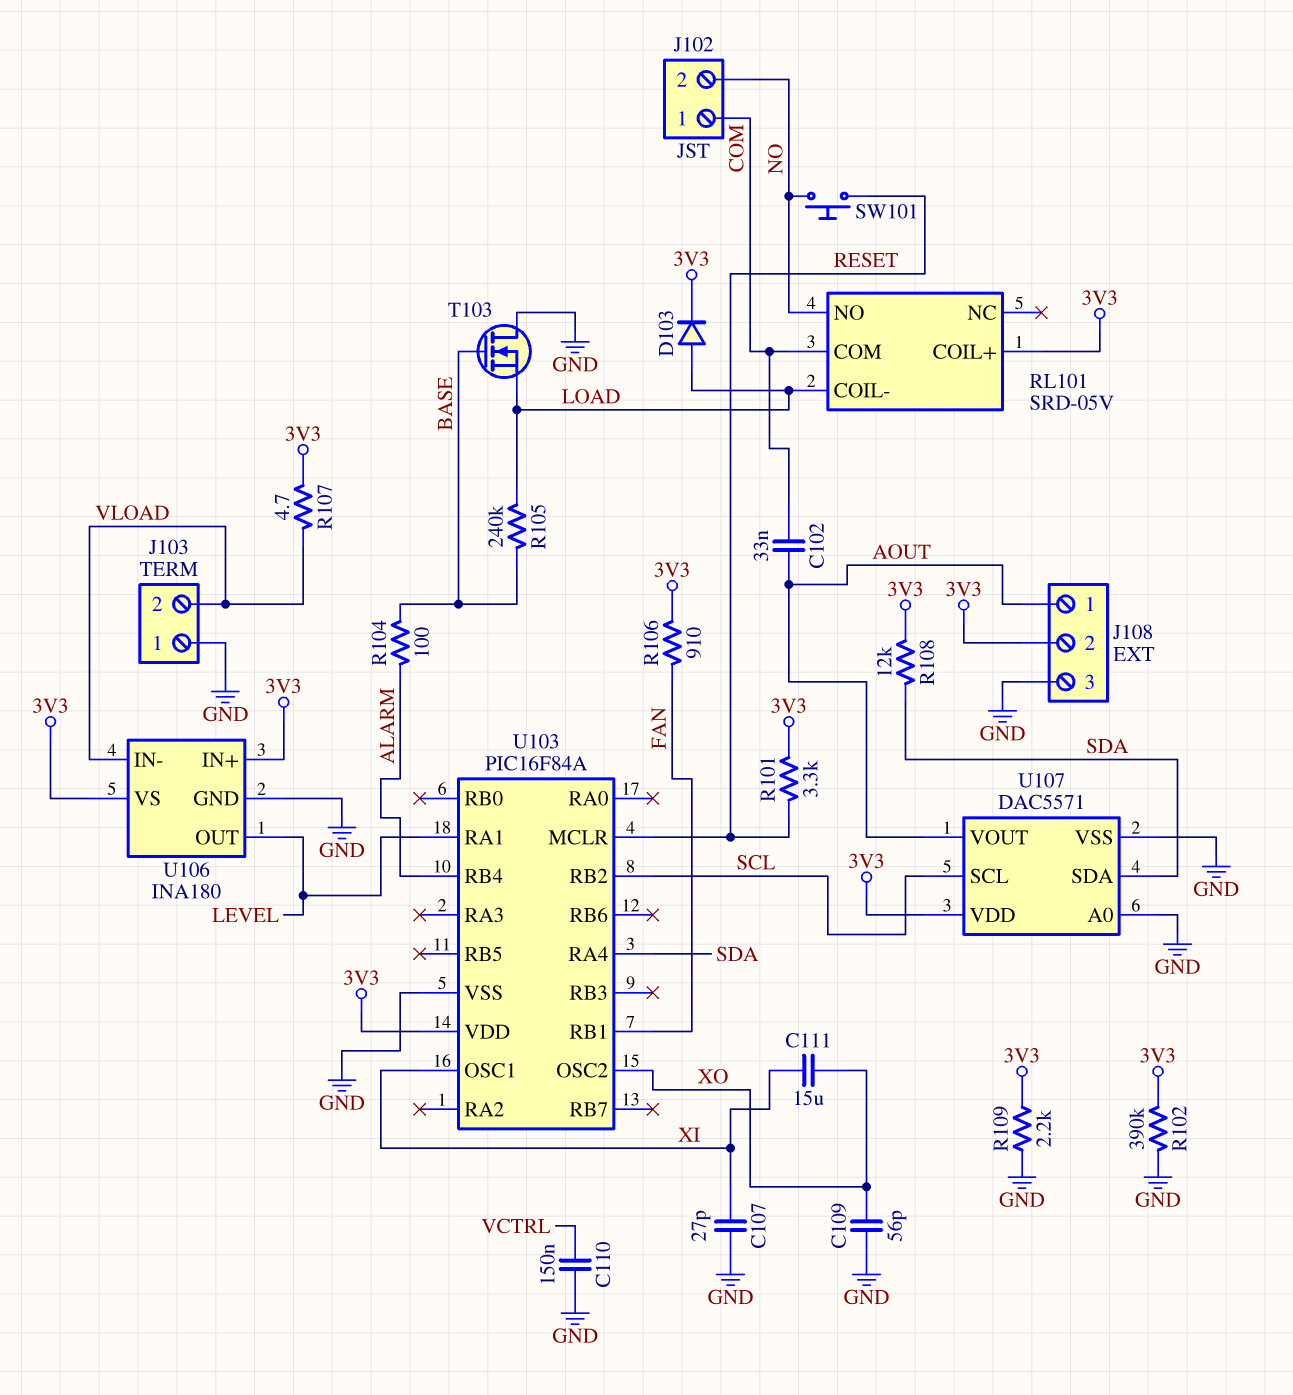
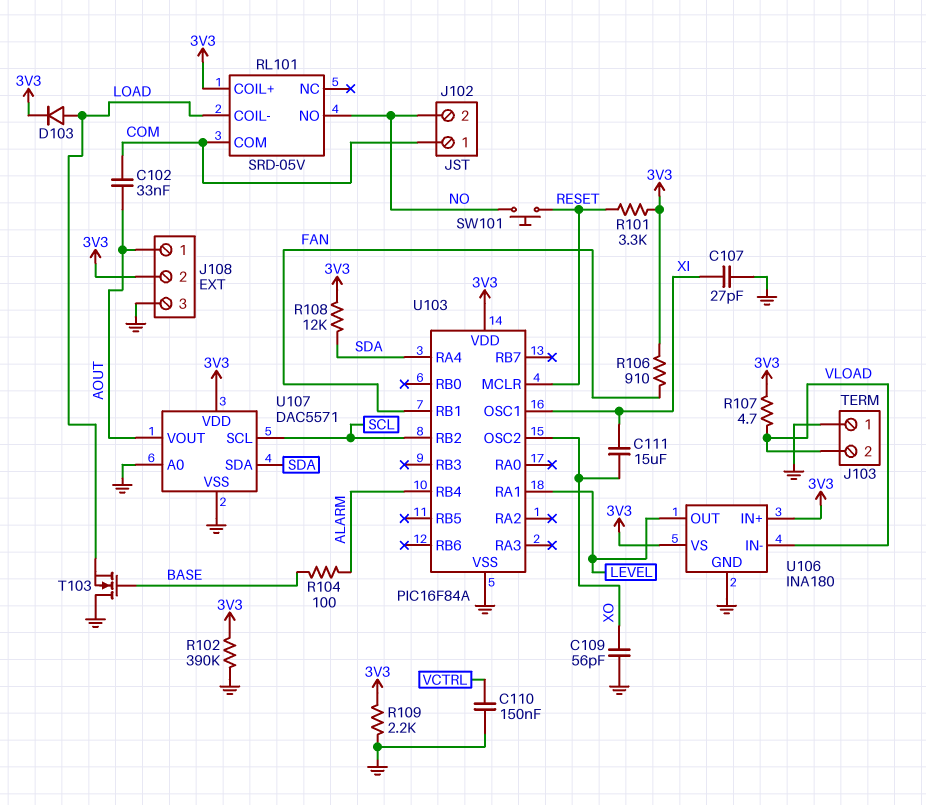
R105: 240k (BASE, LOAD) -> none

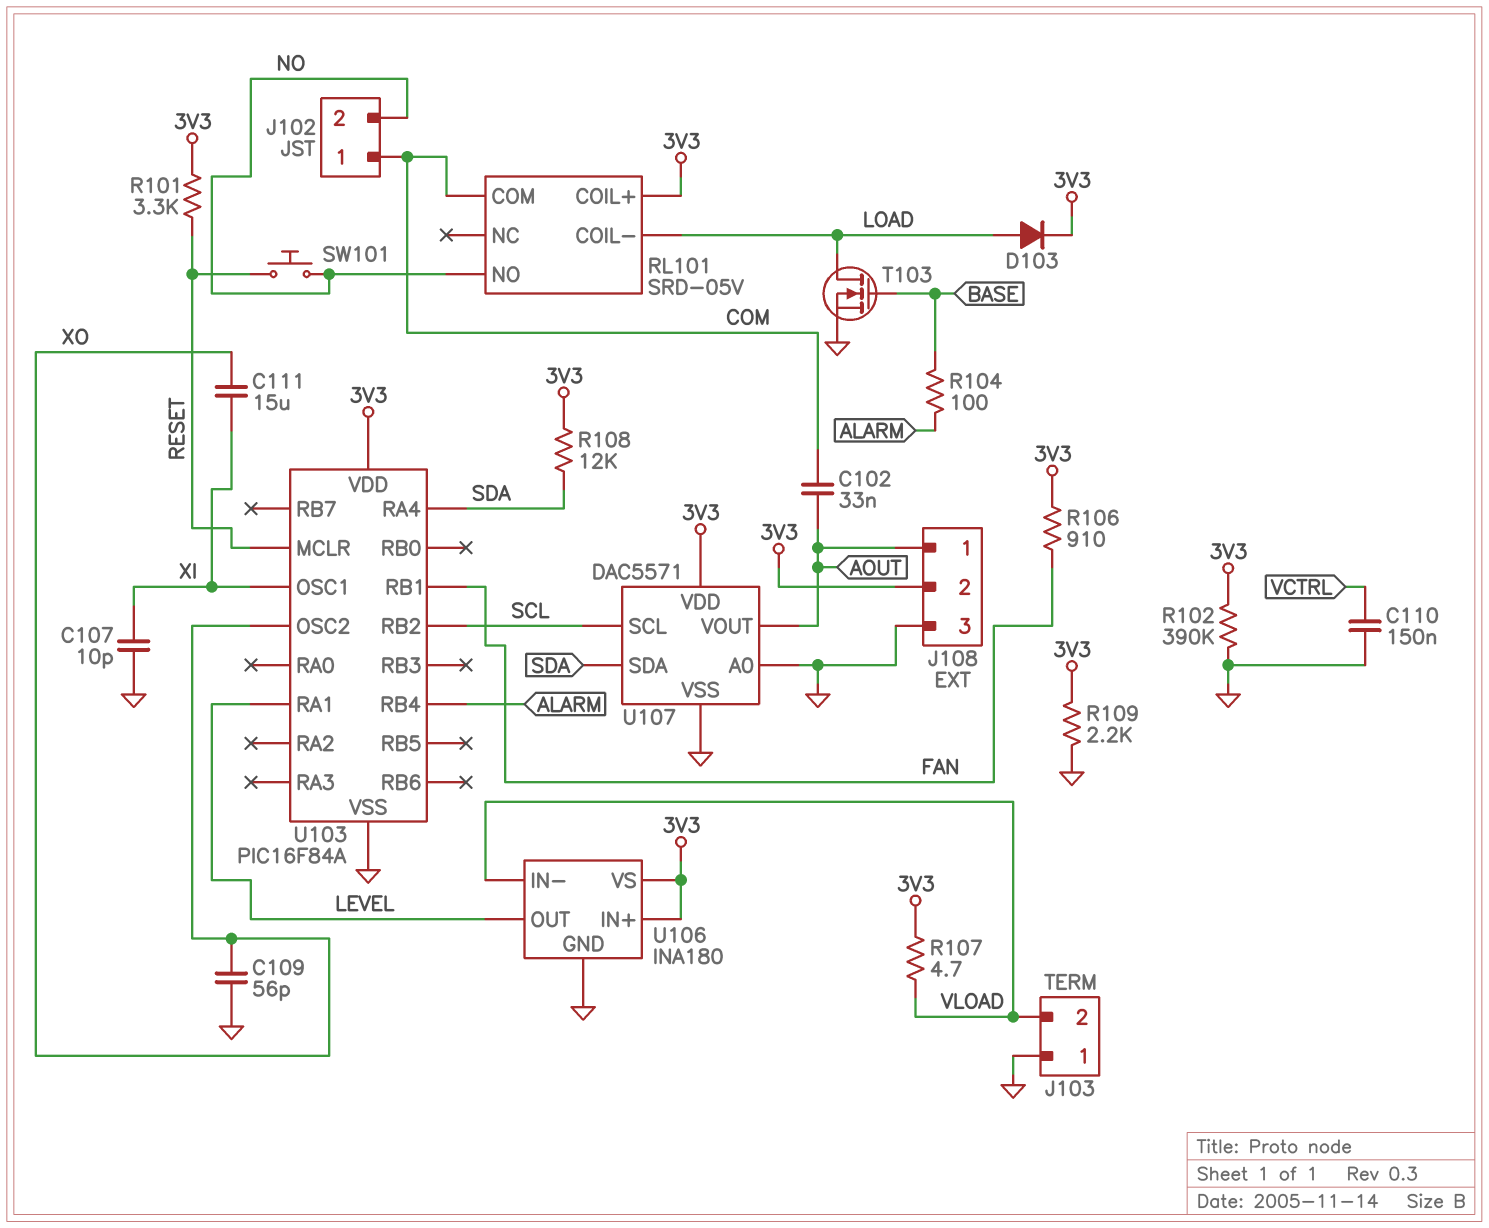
C107: 27pF (GND, XI) -> 10pF (GND, XI)
T103: NMOS (G BASE, D GND, S LOAD) -> NMOS (G BASE, D LOAD, S GND)

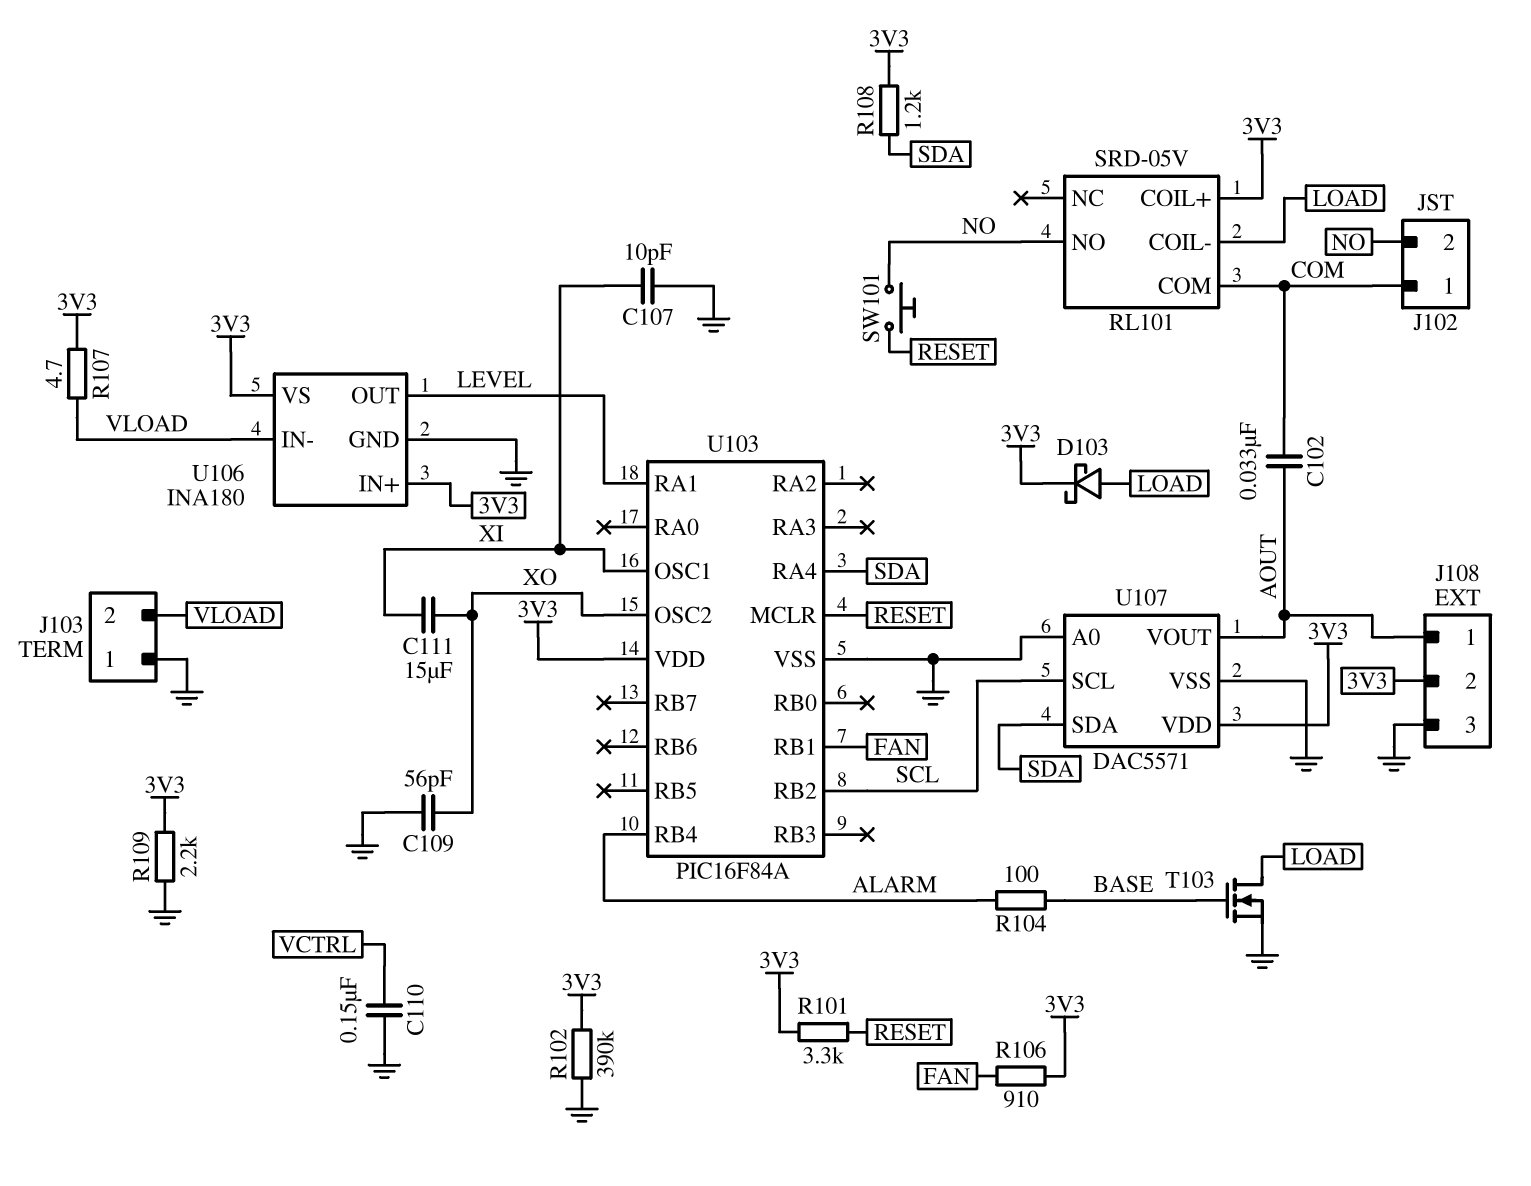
D103: diode (A LOAD, K 3V3) -> schottky (A LOAD, K 3V3)
R108: 12k (3V3, SDA) -> 1.2k (3V3, SDA)

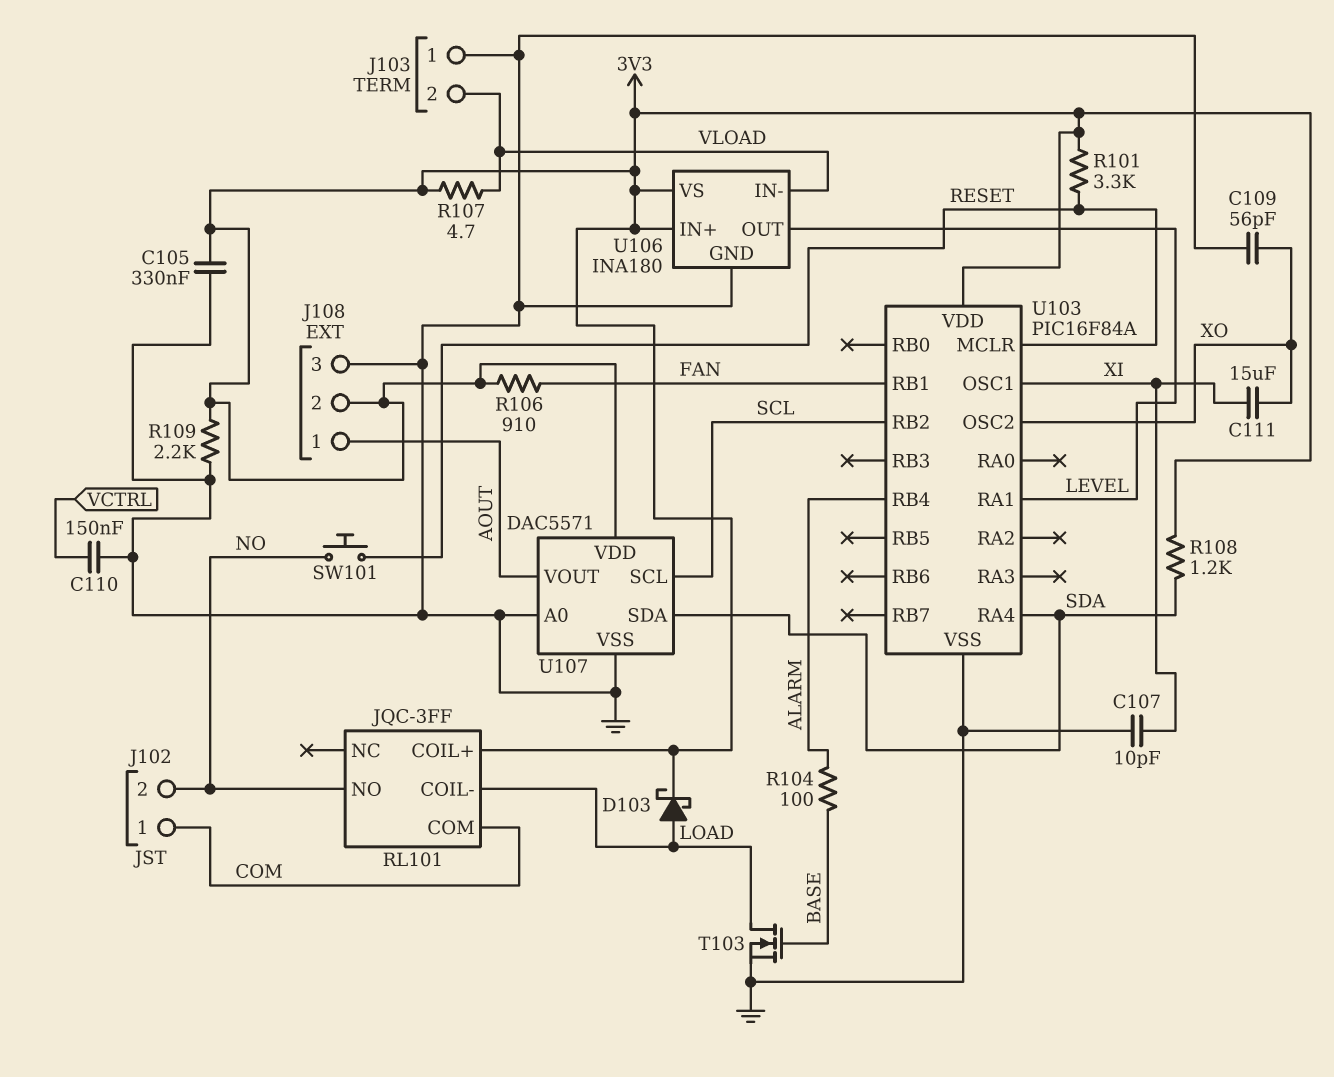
C102: 33nF (AOUT, COM) -> none
C105: none -> 330nF (3V3, GND)
R102: 390k (3V3, GND) -> none
RL101: SRD-05V -> JQC-3FF

